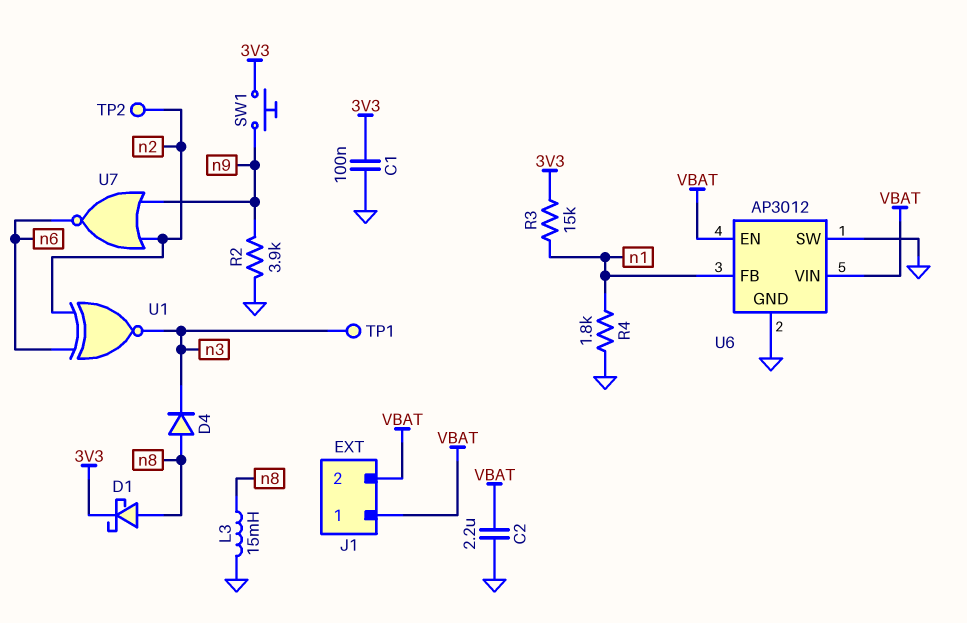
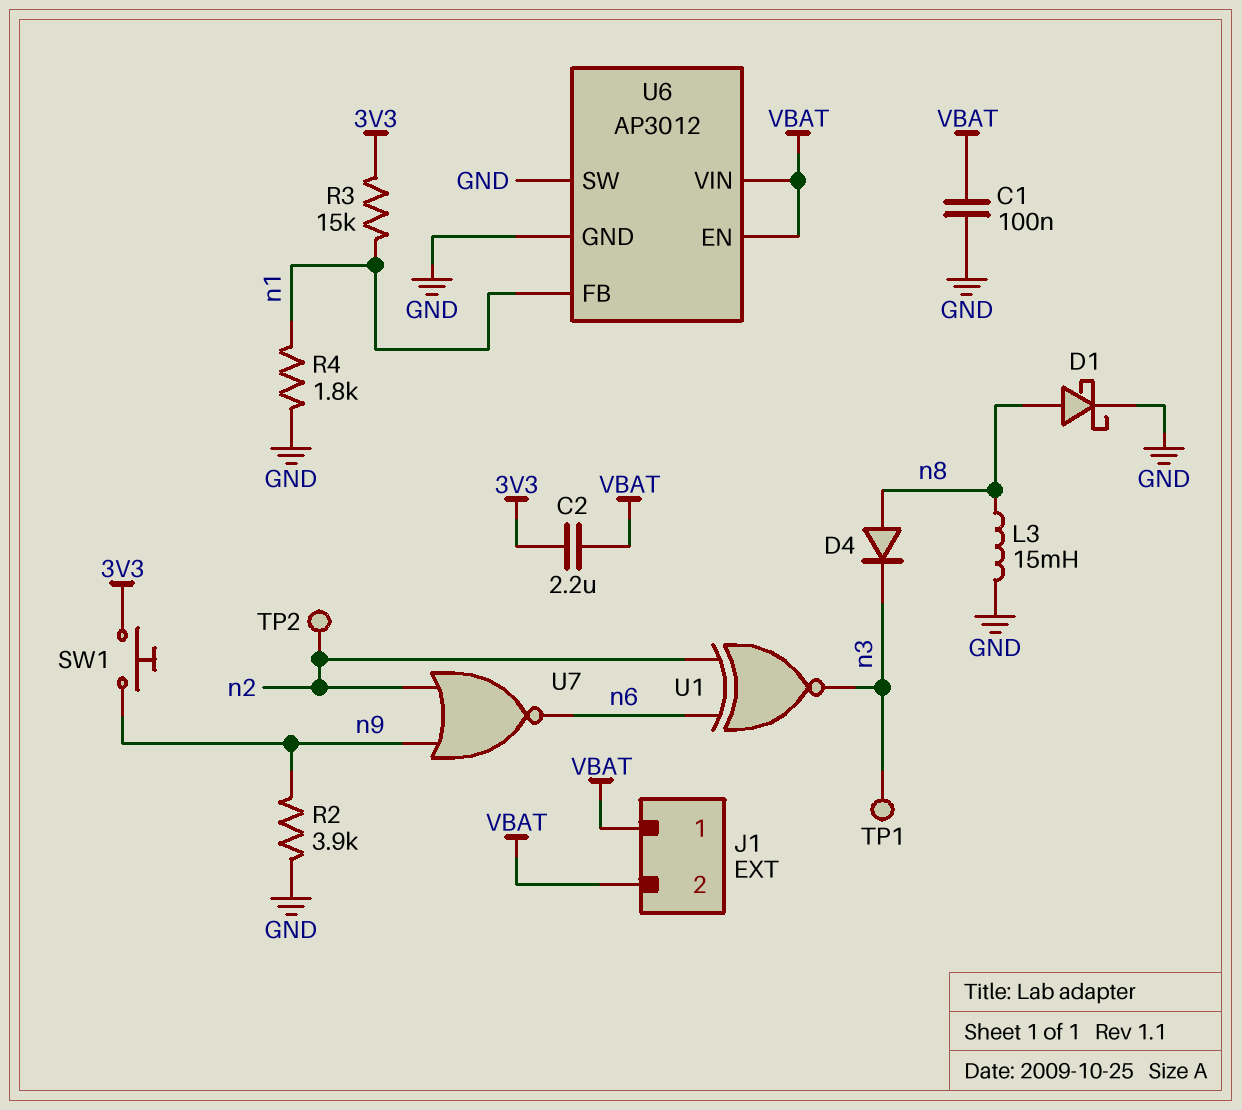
C1: 100nF (3V3, GND) -> 100nF (GND, VBAT)
C2: 2.2uF (GND, VBAT) -> 2.2uF (3V3, VBAT)
D1: schottky (A n8, K 3V3) -> schottky (A n8, K GND)

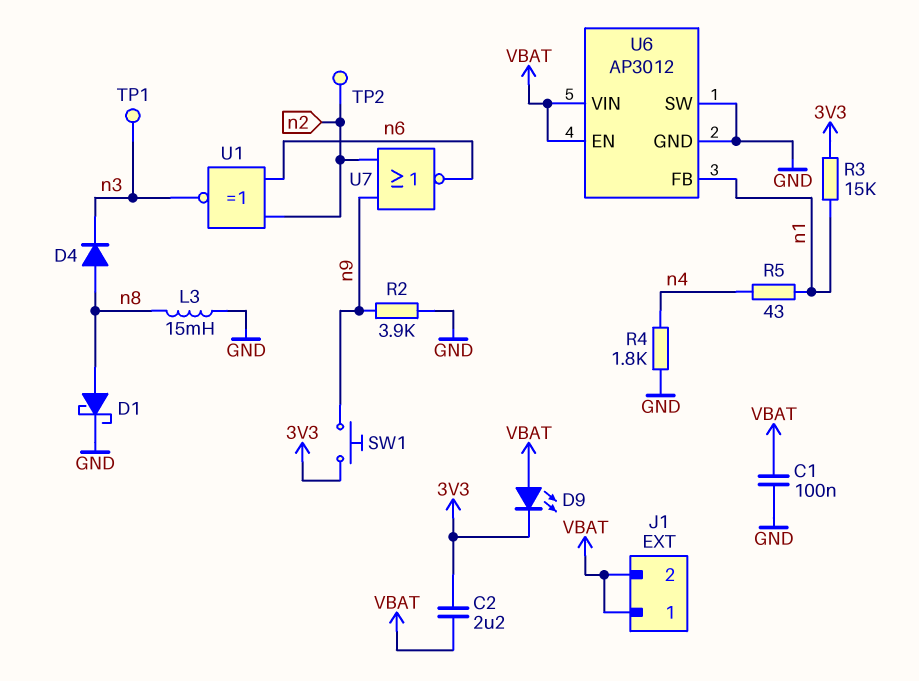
D9: none -> LED (A VBAT, K 3V3)
R4: 1.8k (GND, n1) -> 1.8k (GND, n4)
R5: none -> 43 (n1, n4)

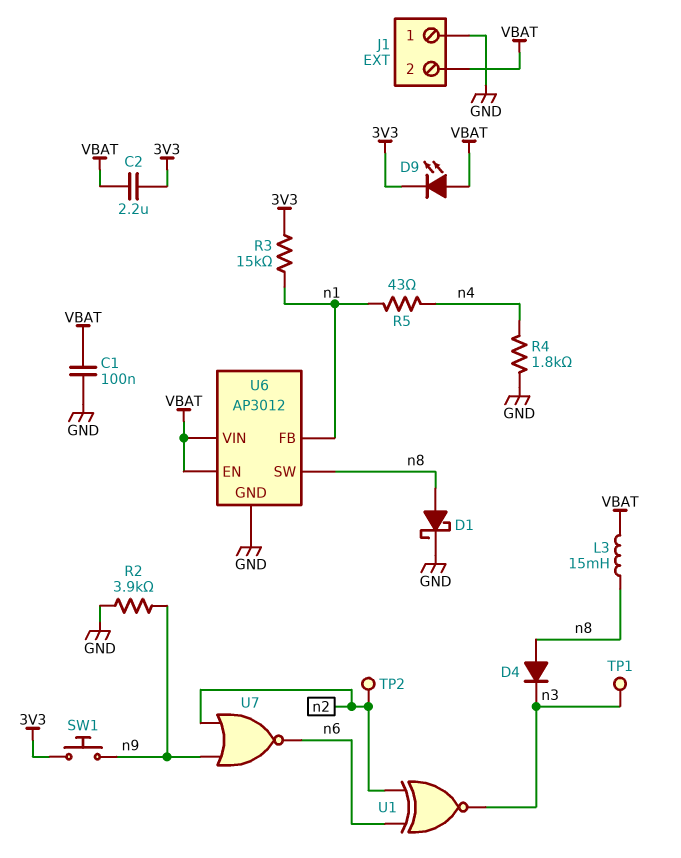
J1 pin 1: VBAT -> GND
L3: 15mH (GND, n8) -> 15mH (VBAT, n8)
U6 pin SW: GND -> n8

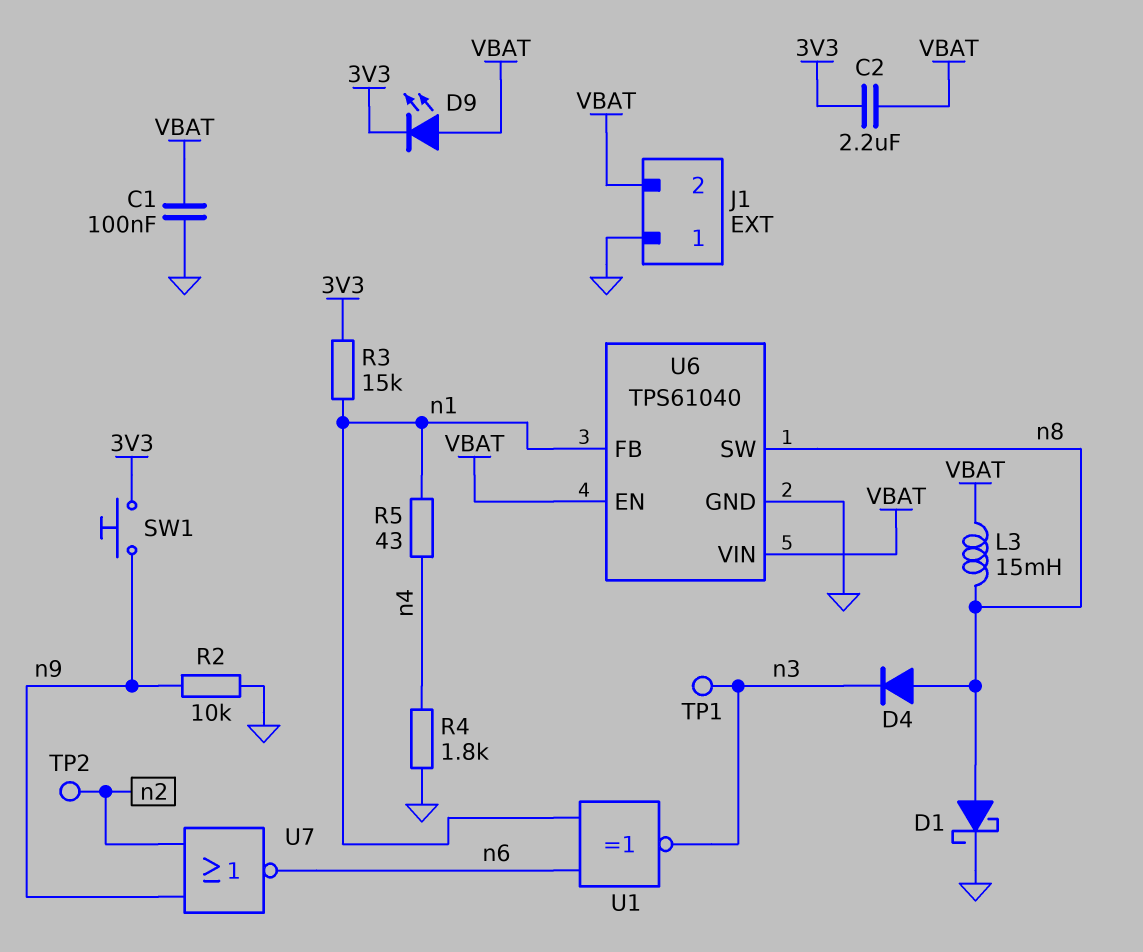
R2: 3.9k (GND, n9) -> 10k (GND, n9)
U1: XNOR (in n2, in n6, out n3) -> XNOR (in n1, in n6, out n3)
U6: AP3012 -> TPS61040

